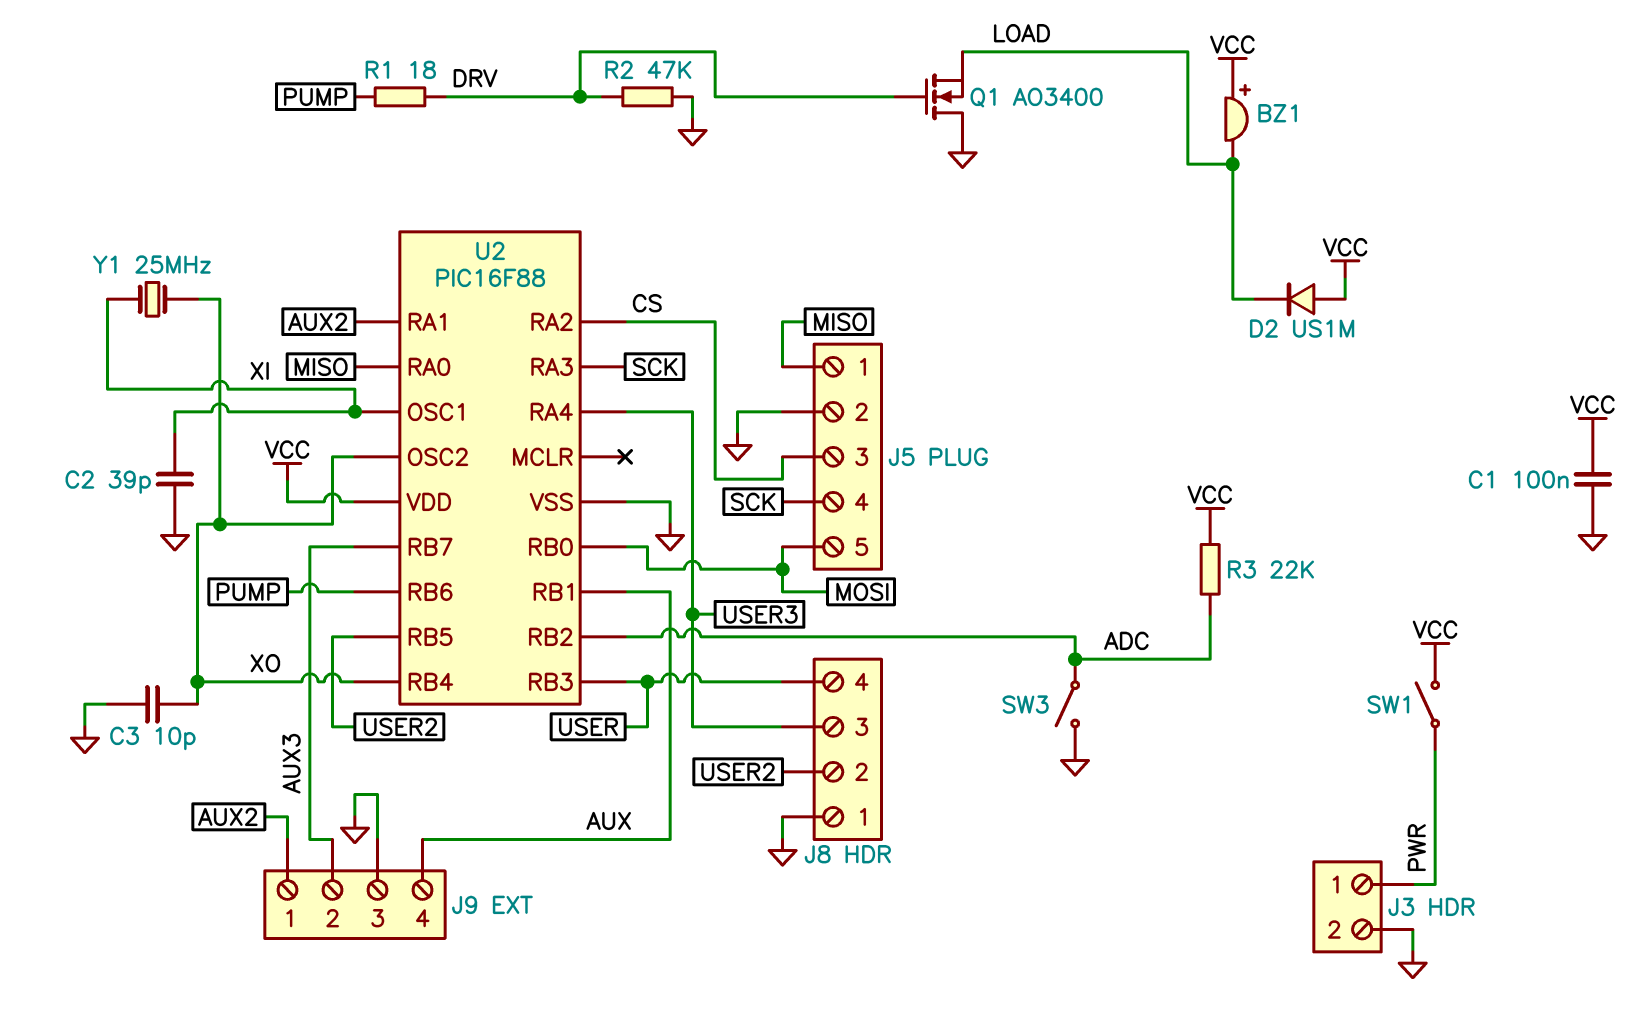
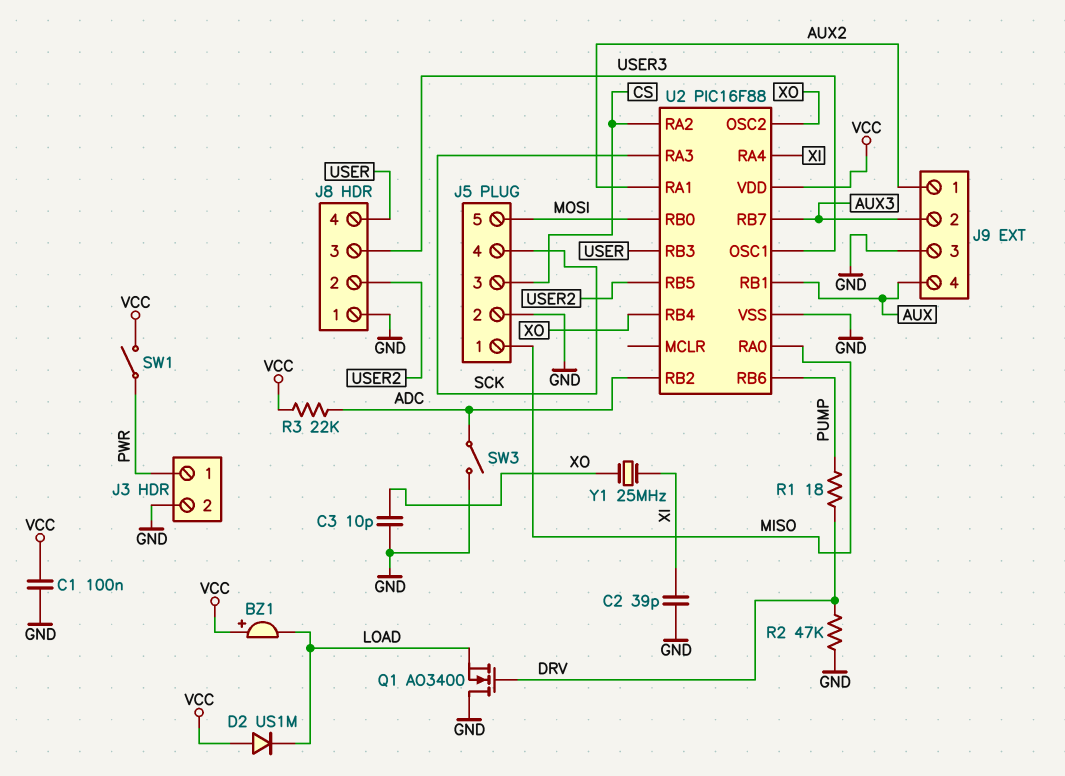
U2 pin OSC1: XI -> USER3
U2 pin RA4: USER3 -> XI

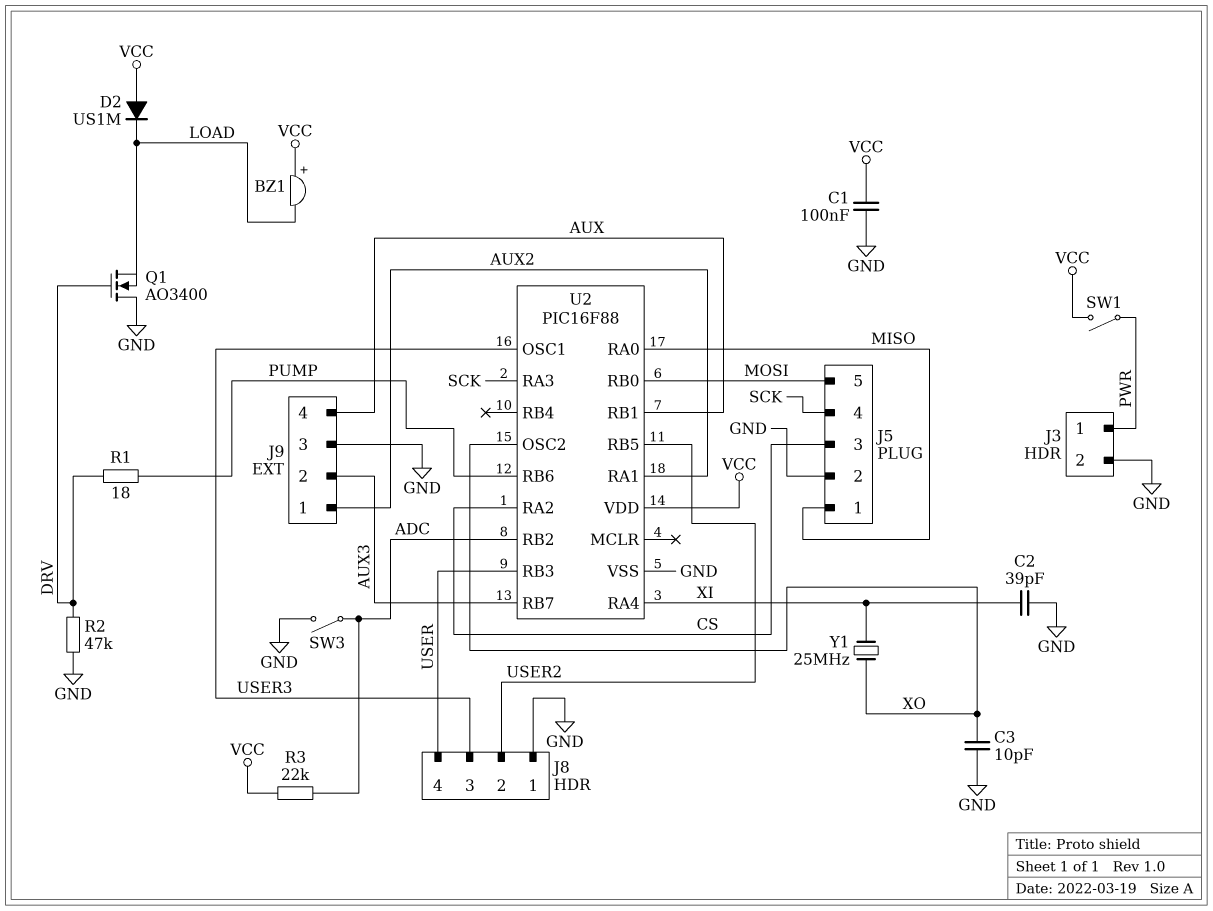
U2 pin RB4: XO -> none

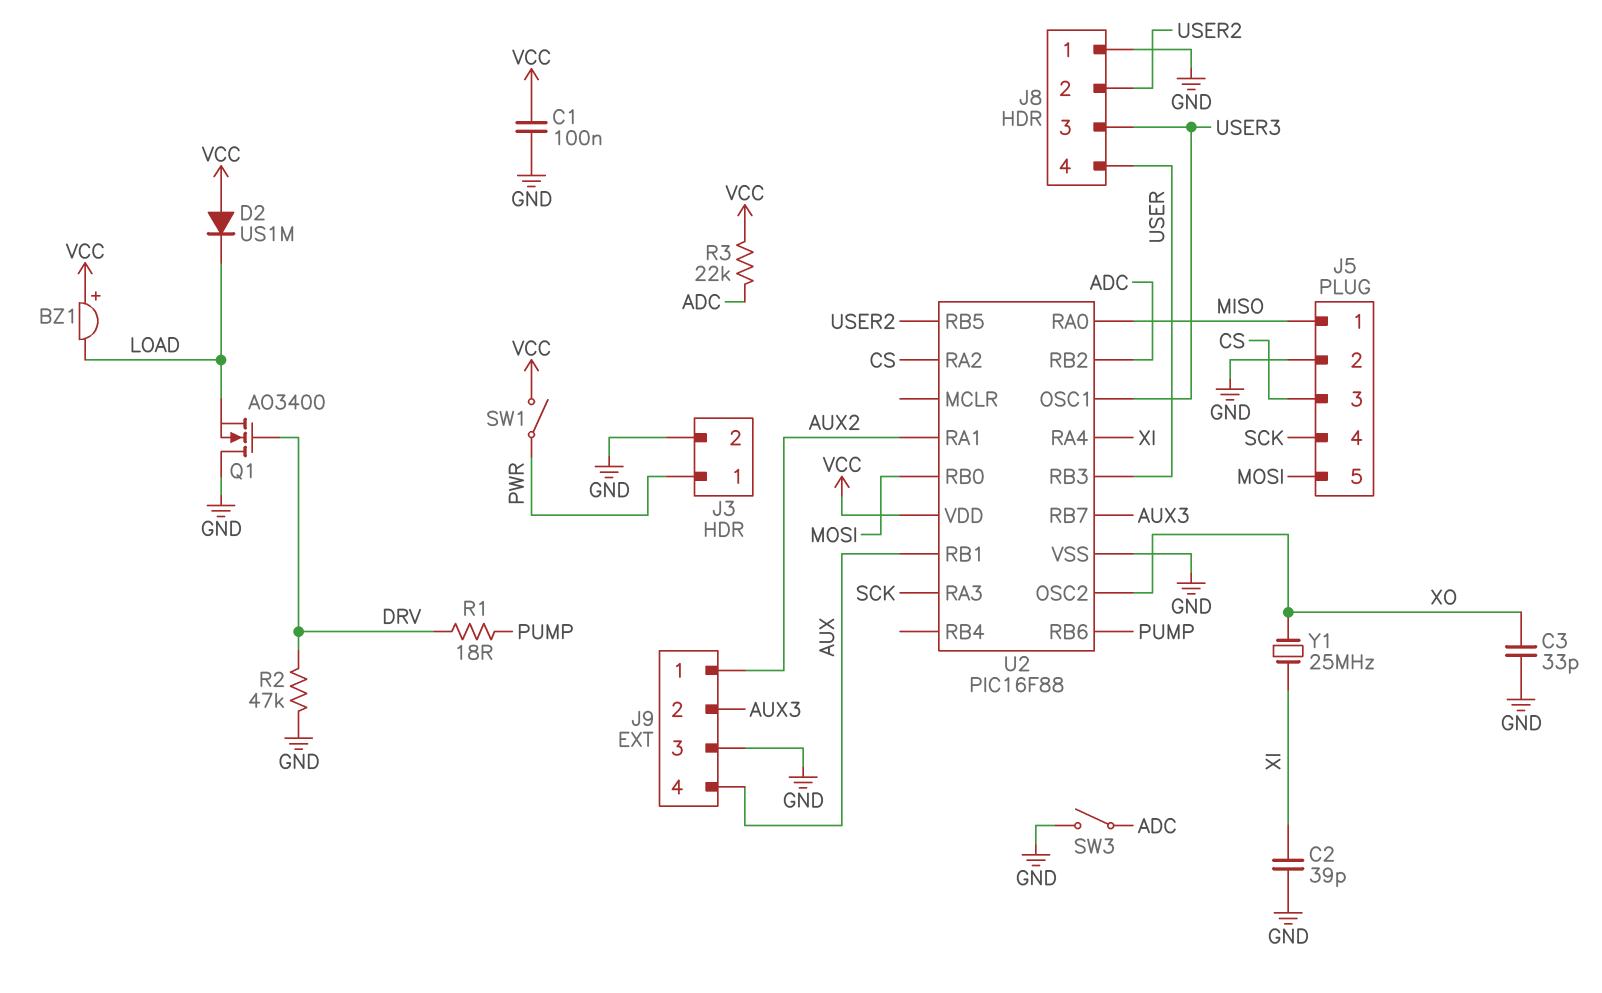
C3: 10pF (GND, XO) -> 33pF (GND, XO)

